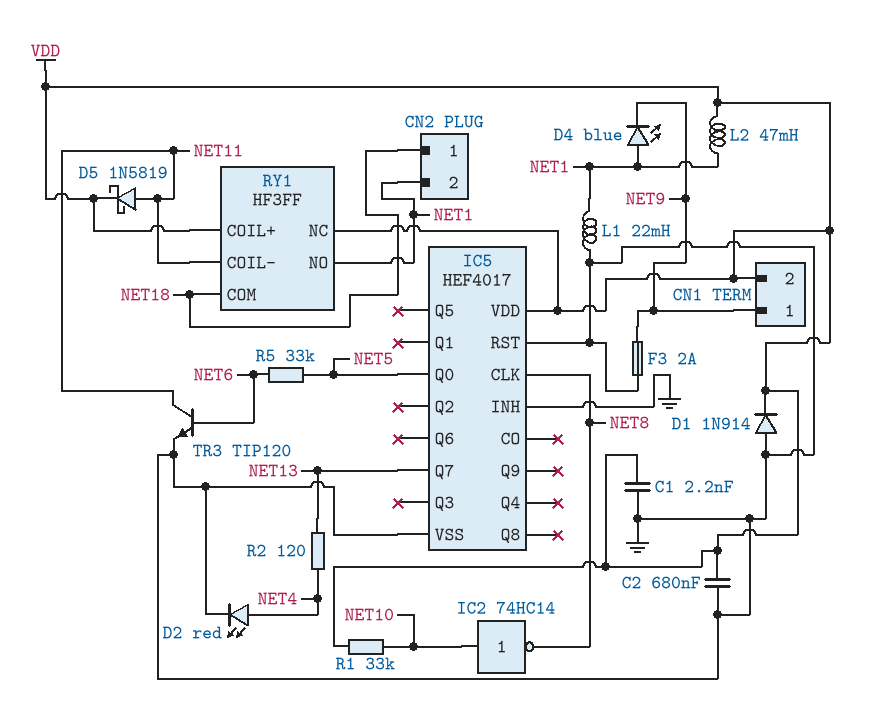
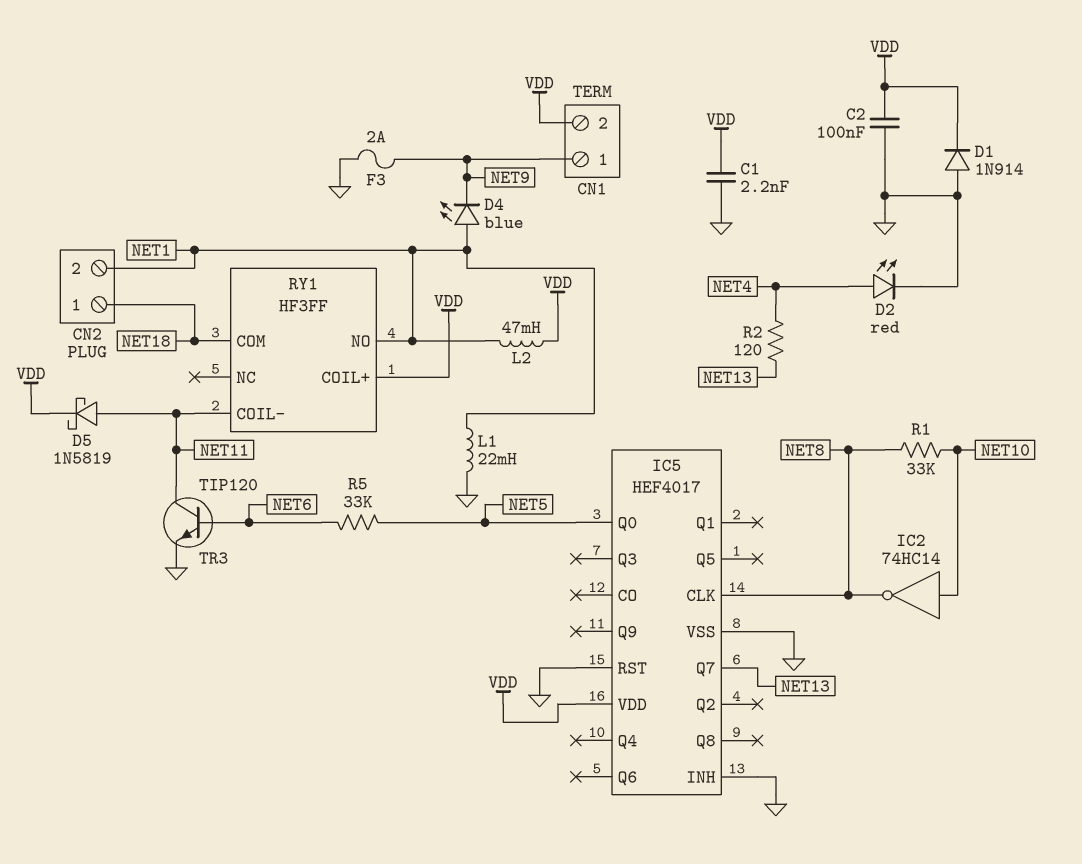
C2: 680nF (GND, VDD) -> 100nF (GND, VDD)
R1: 33k (NET10, VDD) -> 33k (NET8, NET10)
RY1 pin NC: VDD -> none

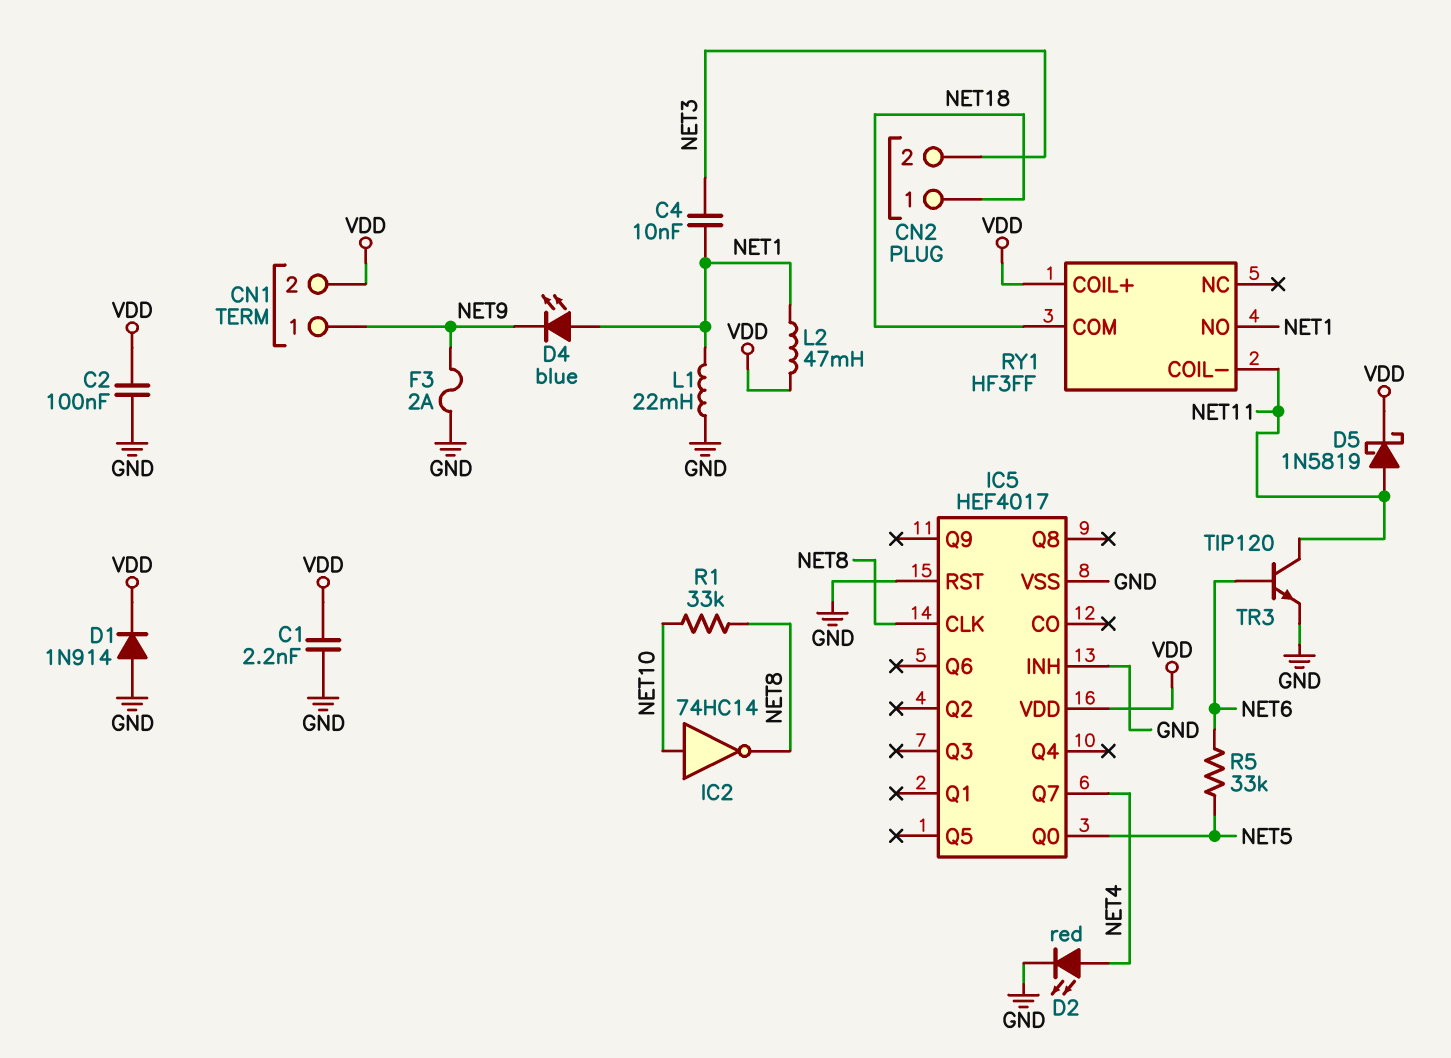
C4: none -> 10nF (NET1, NET3)
CN2 pin 2: NET1 -> NET3
IC5 pin Q7: NET13 -> NET4
R2: 120 (NET4, NET13) -> none

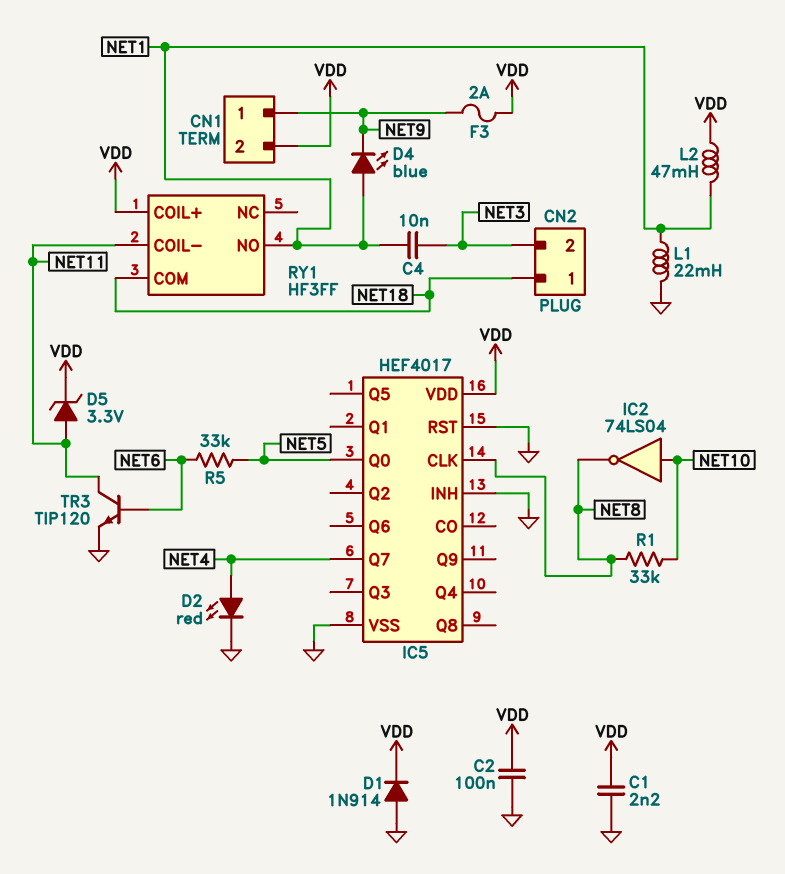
D5: schottky 1N5819 (A NET11, K VDD) -> zener 3.3V (A NET11, K VDD)
F3: 2A (GND, NET9) -> 2A (NET9, VDD)
IC2: NOT 74HC14 (in NET10, out NET8) -> NOT 74LS04 (in NET10, out NET8)

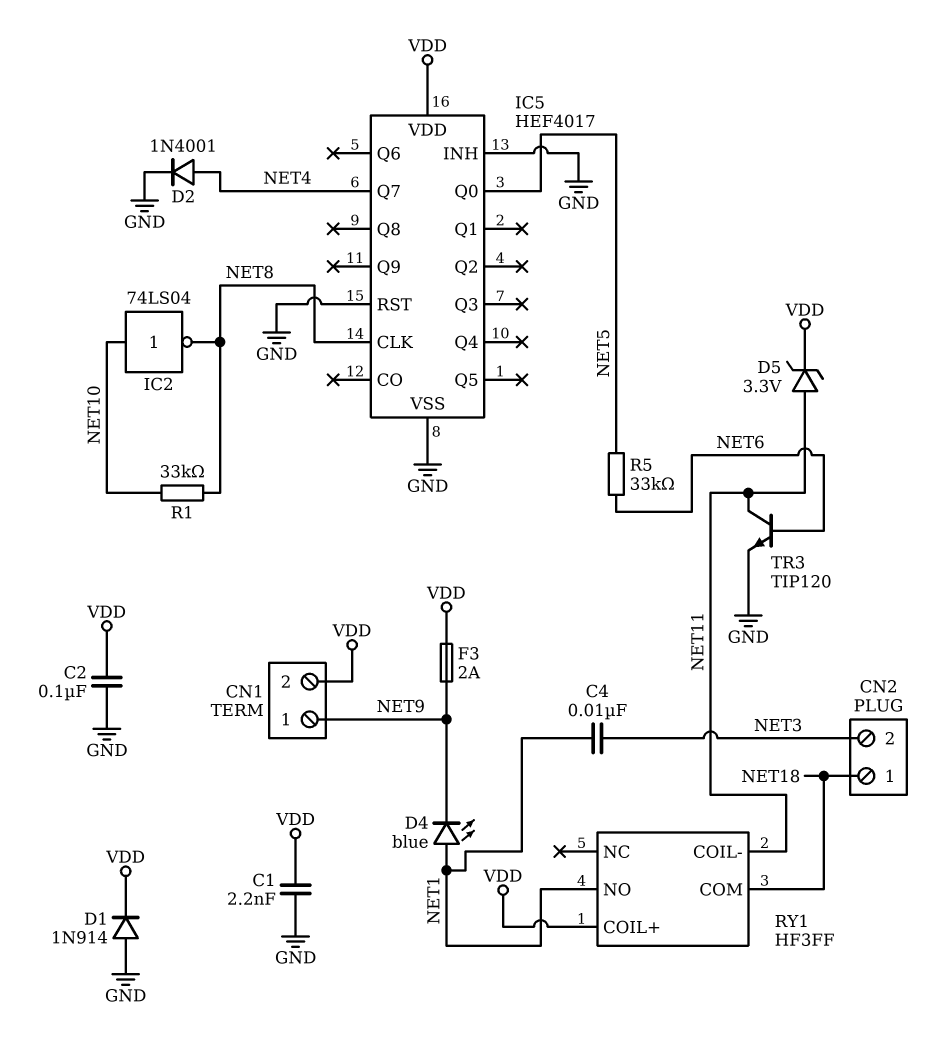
D2: LED red (A NET4, K GND) -> diode 1N4001 (A NET4, K GND)
L1: 22mH (GND, NET1) -> none
L2: 47mH (NET1, VDD) -> none

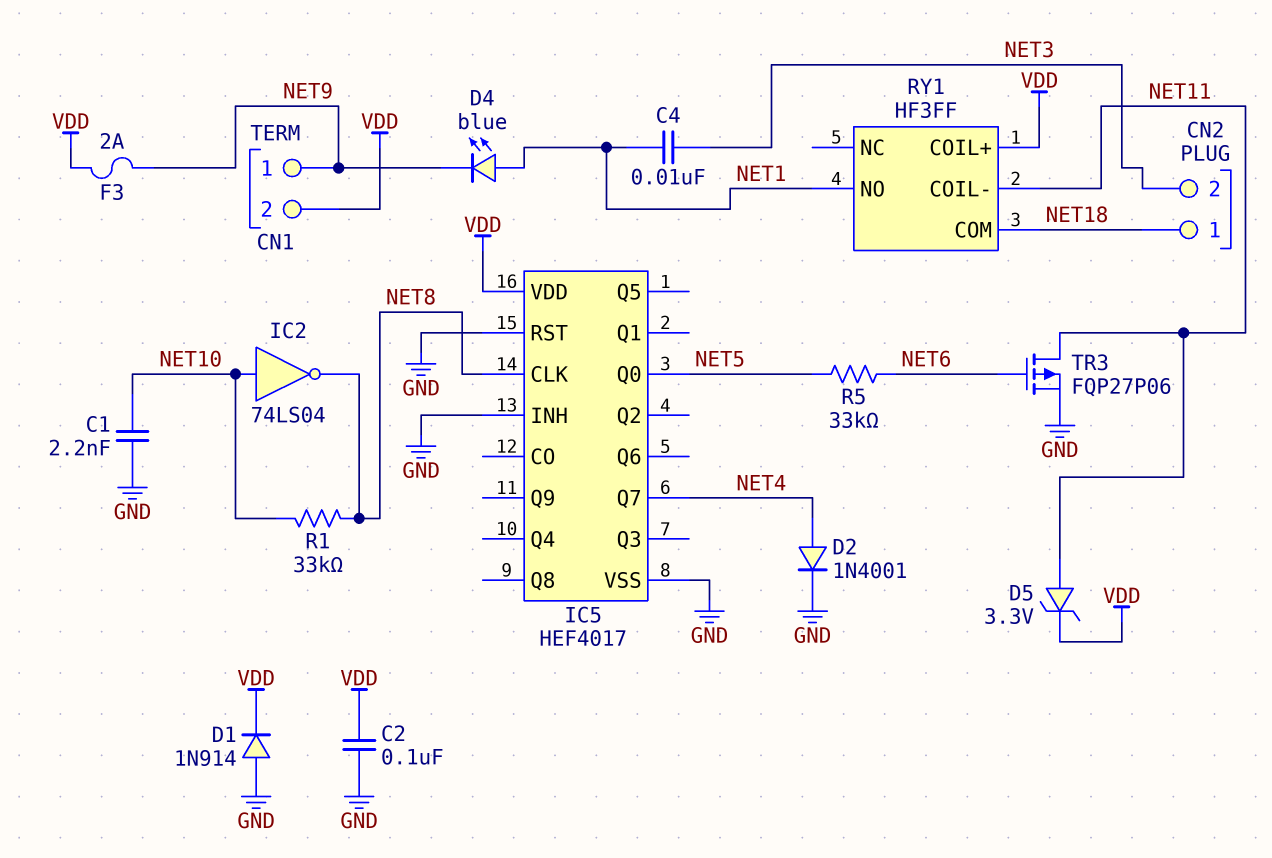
C1: 2.2nF (GND, VDD) -> 2.2nF (GND, NET10)
TR3: NPN TIP120 (B NET6, C NET11, E GND) -> PMOS FQP27P06 (G NET6, D NET11, S GND)

